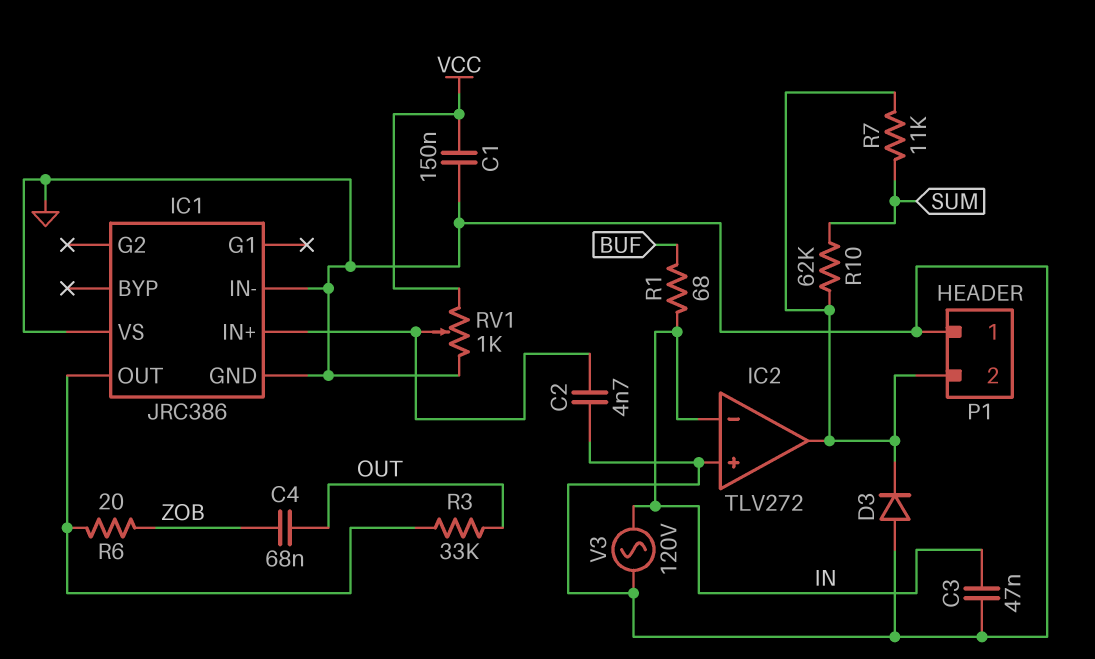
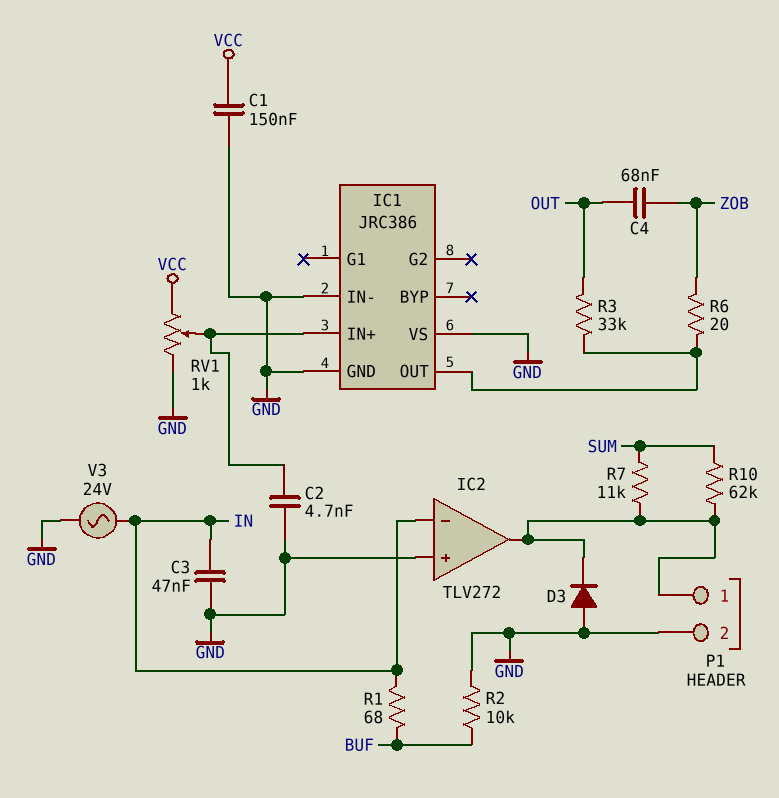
P1 pin 1: GND -> IC2/out
P1 pin 2: IC2/out -> GND
R2: none -> 10k (BUF, GND)
V3: AC 120V (GND, IN) -> AC 24V (GND, IN)

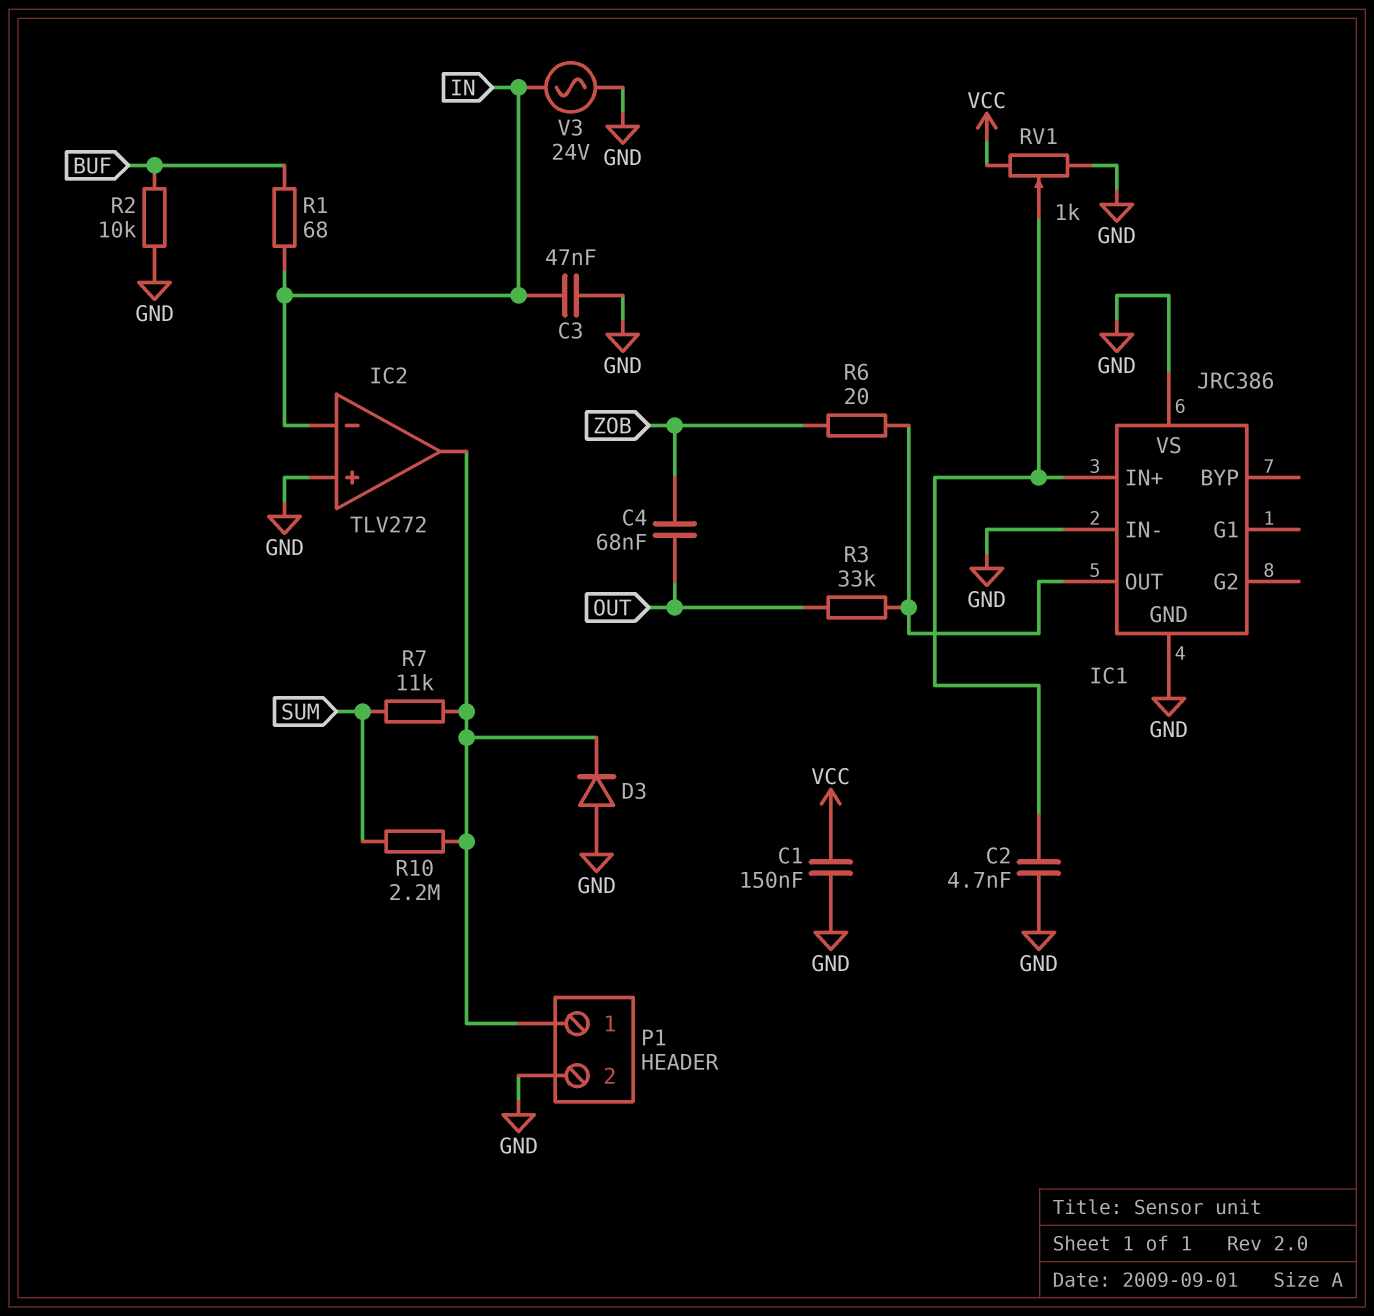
R10: 62k (IC2/out, SUM) -> 2.2M (IC2/out, SUM)

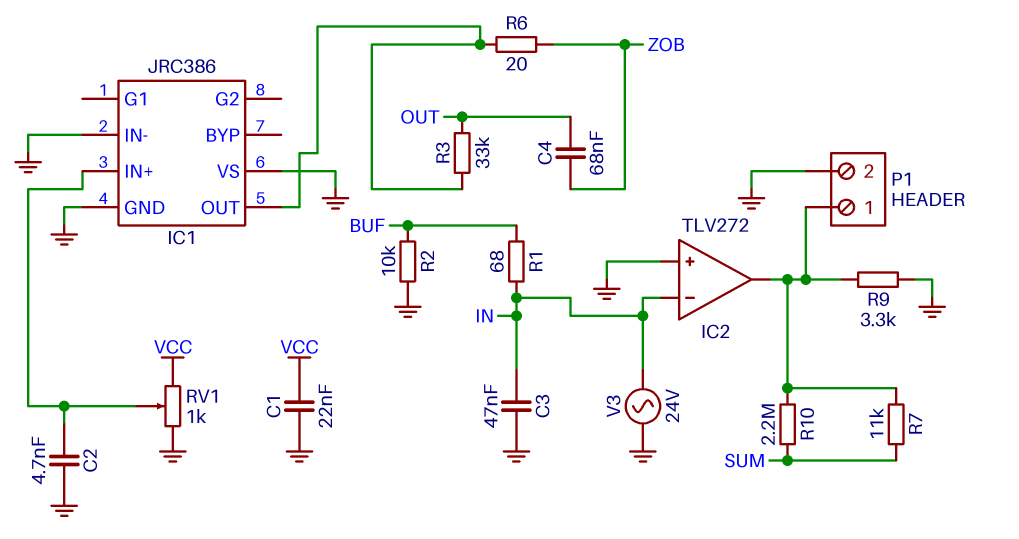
C1: 150nF (GND, VCC) -> 22nF (GND, VCC)
D3: diode (A GND, K IC2/out) -> none
R9: none -> 3.3k (GND, IC2/out)

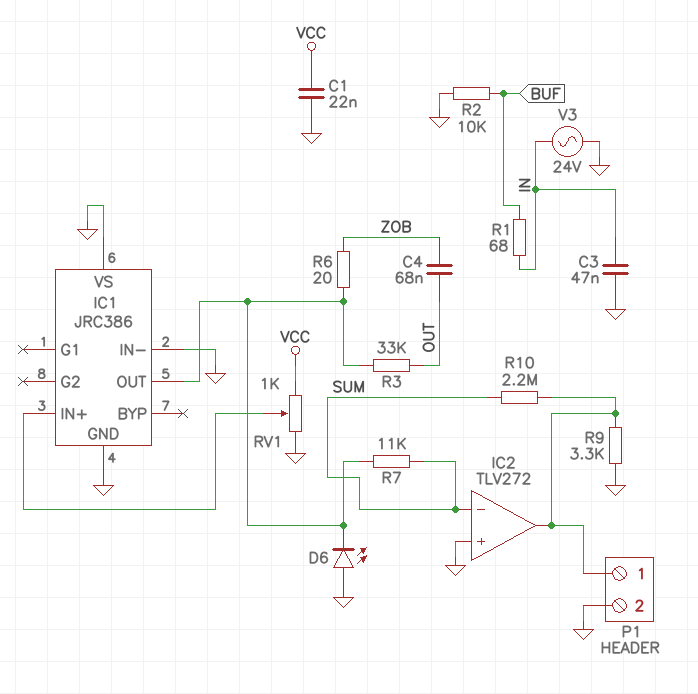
C2: 4.7nF (GND, IC1/IN+) -> none
D6: none -> LED (A GND, K IC1/OUT)
IC2 pin in-: IN -> SUM
R7: 11k (IC2/out, SUM) -> 11k (IC1/OUT, SUM)

